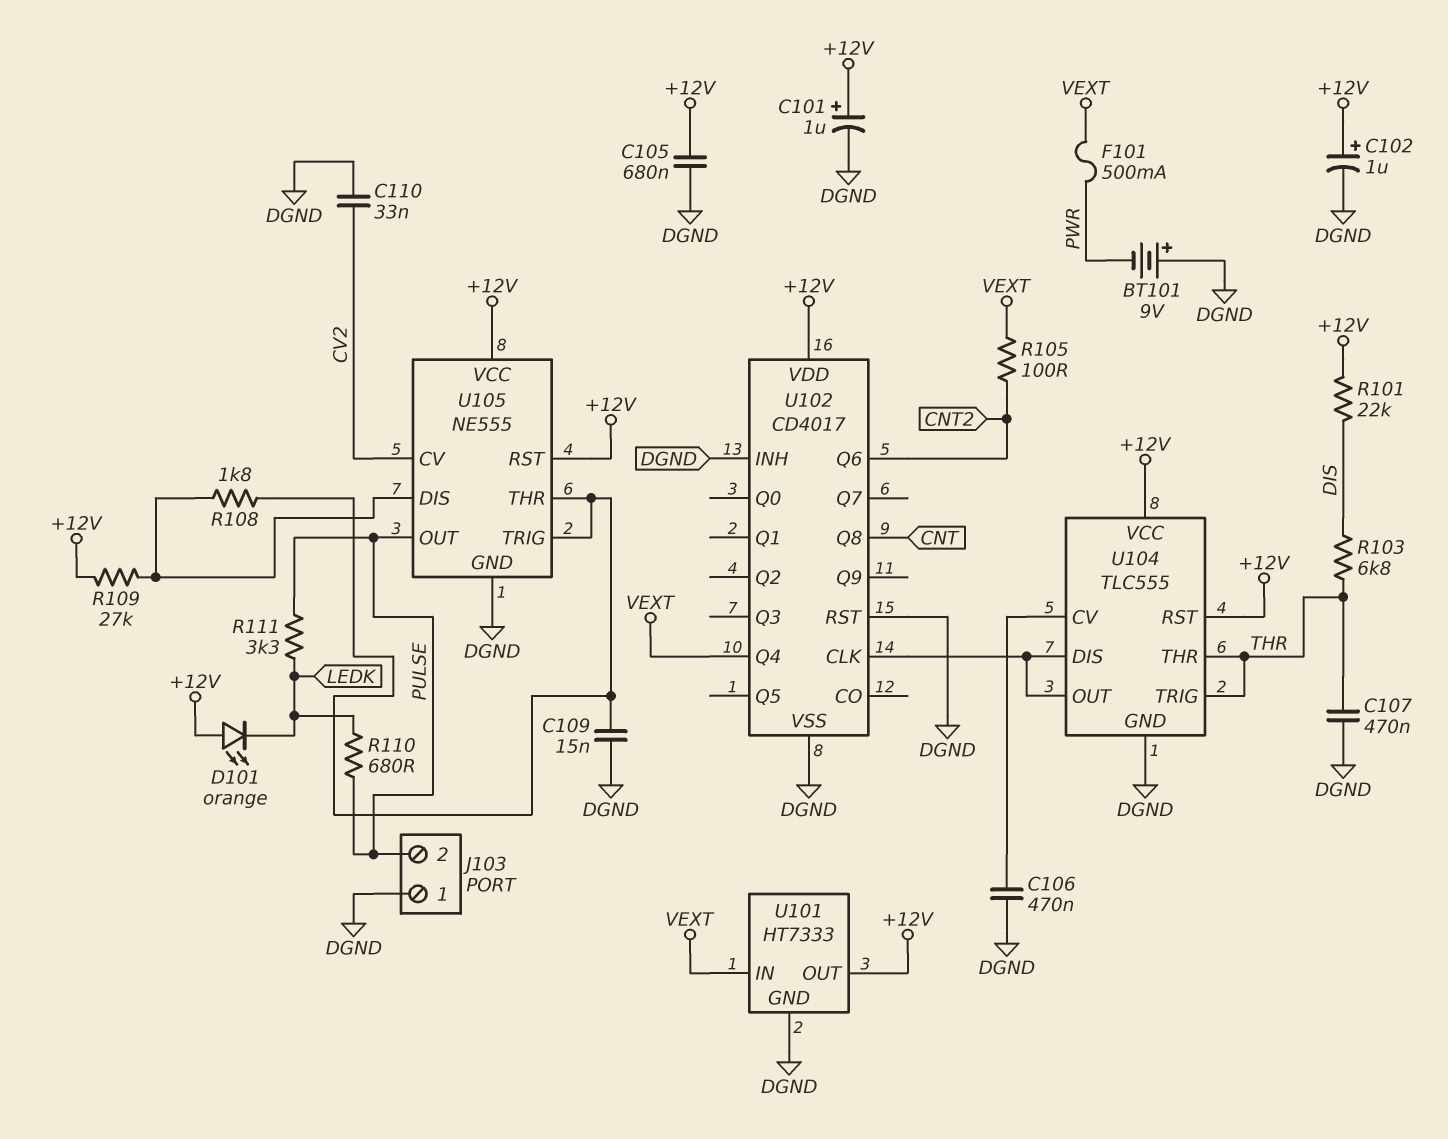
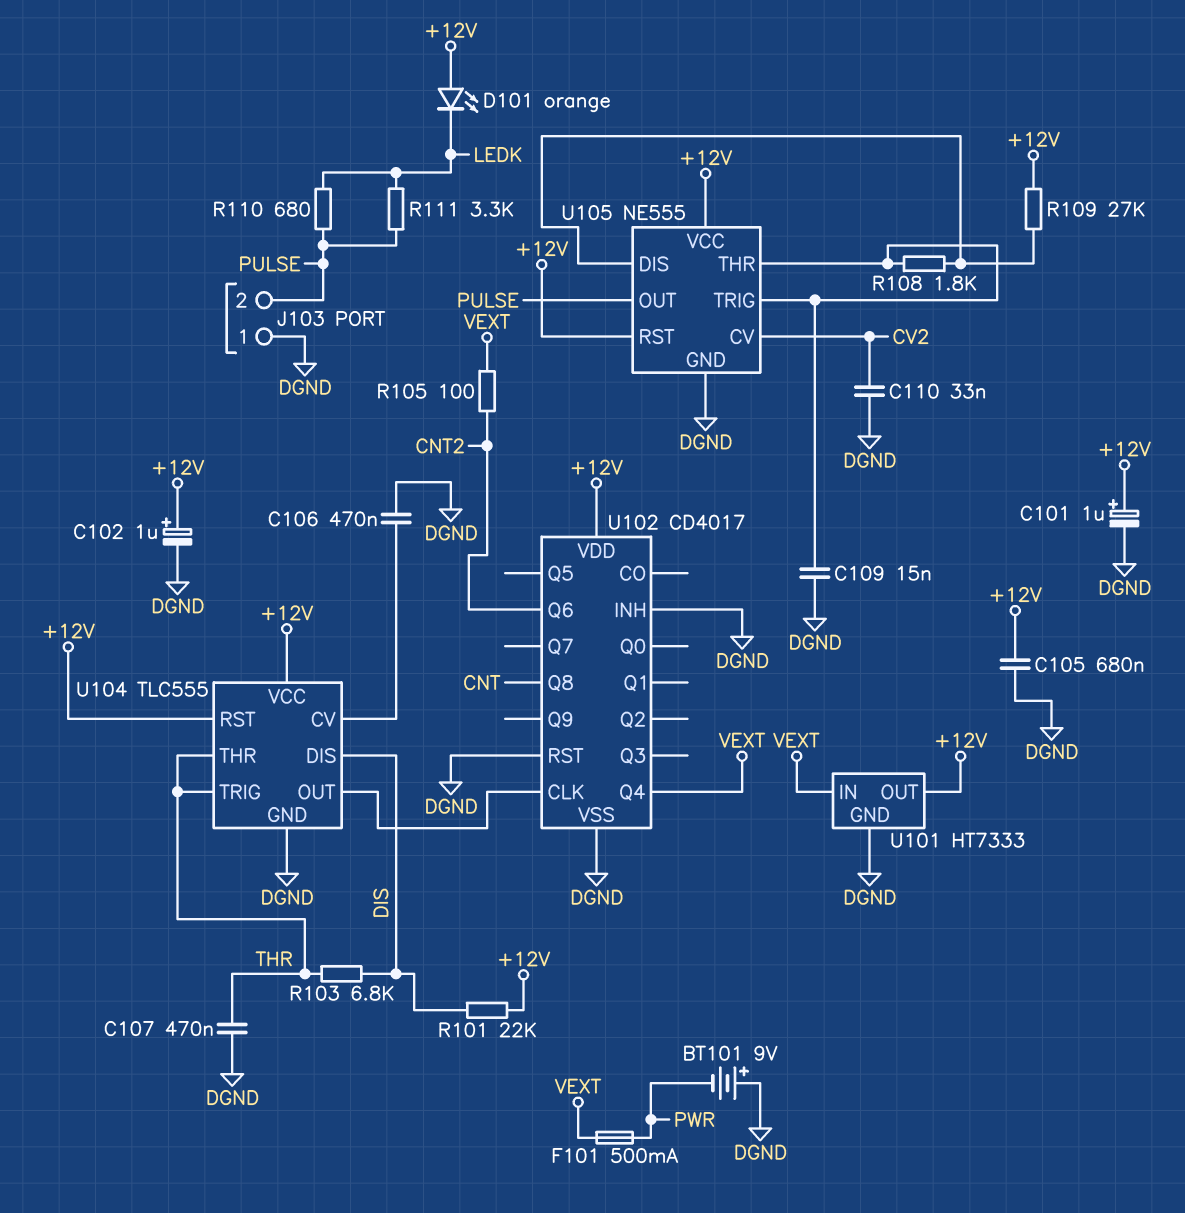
U104 pin DIS: U102/CLK -> DIS

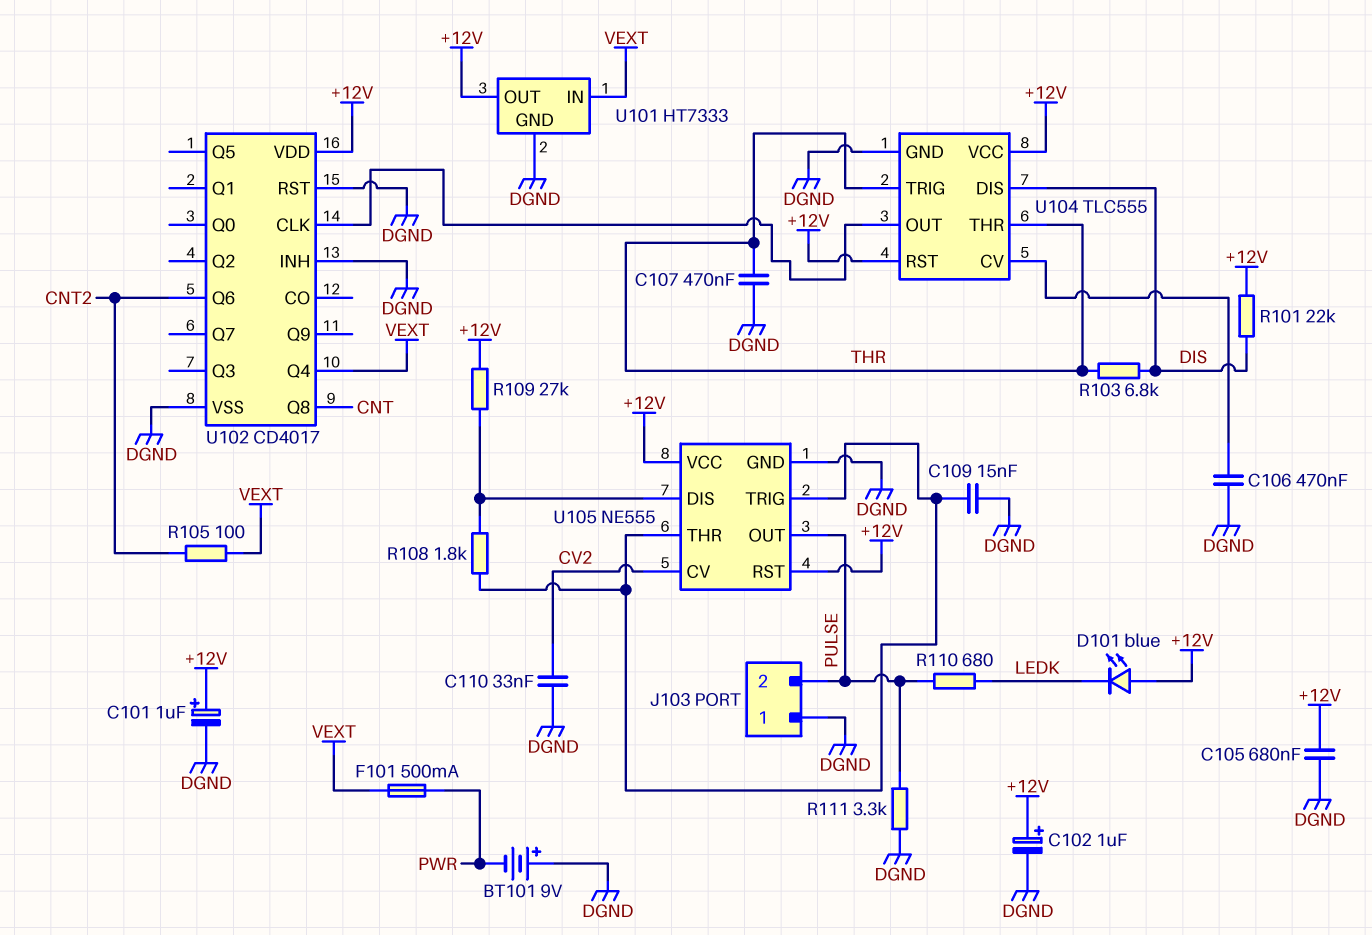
D101: LED orange (A +12V, K LEDK) -> LED blue (A +12V, K LEDK)
R111: 3.3k (LEDK, PULSE) -> 3.3k (DGND, PULSE)

